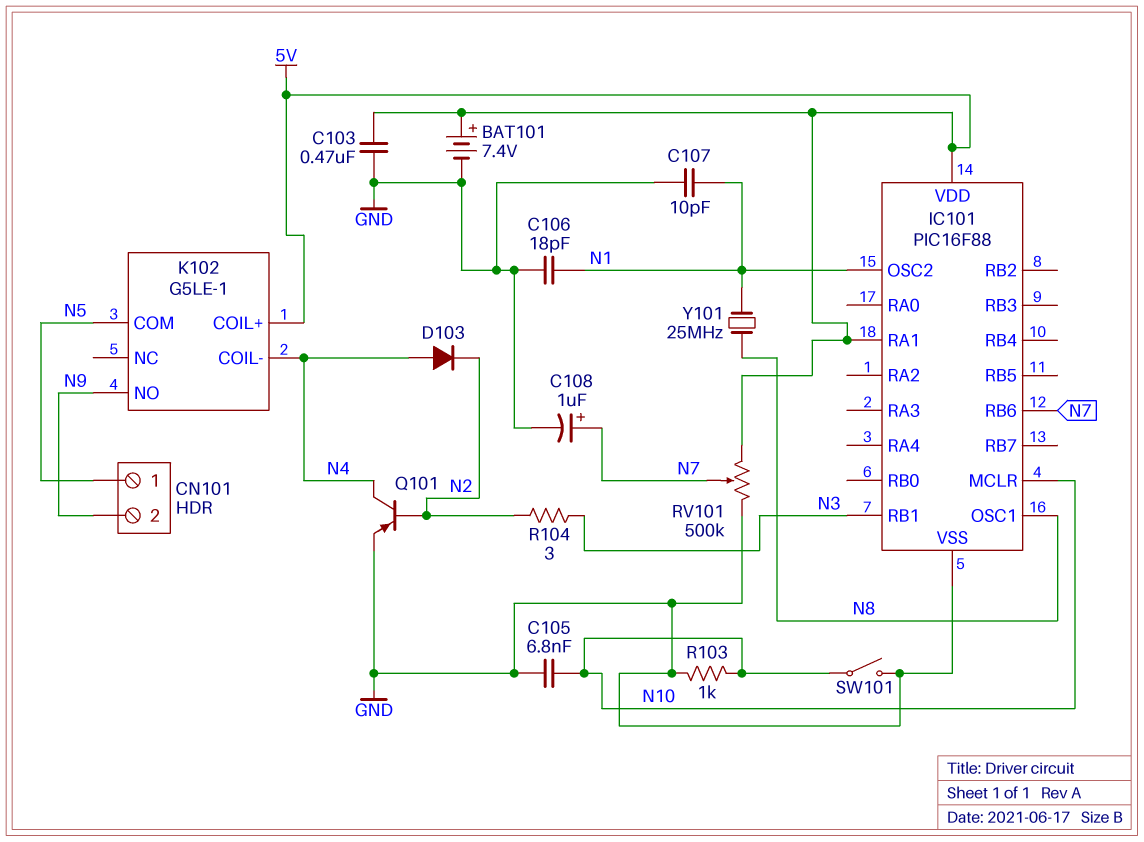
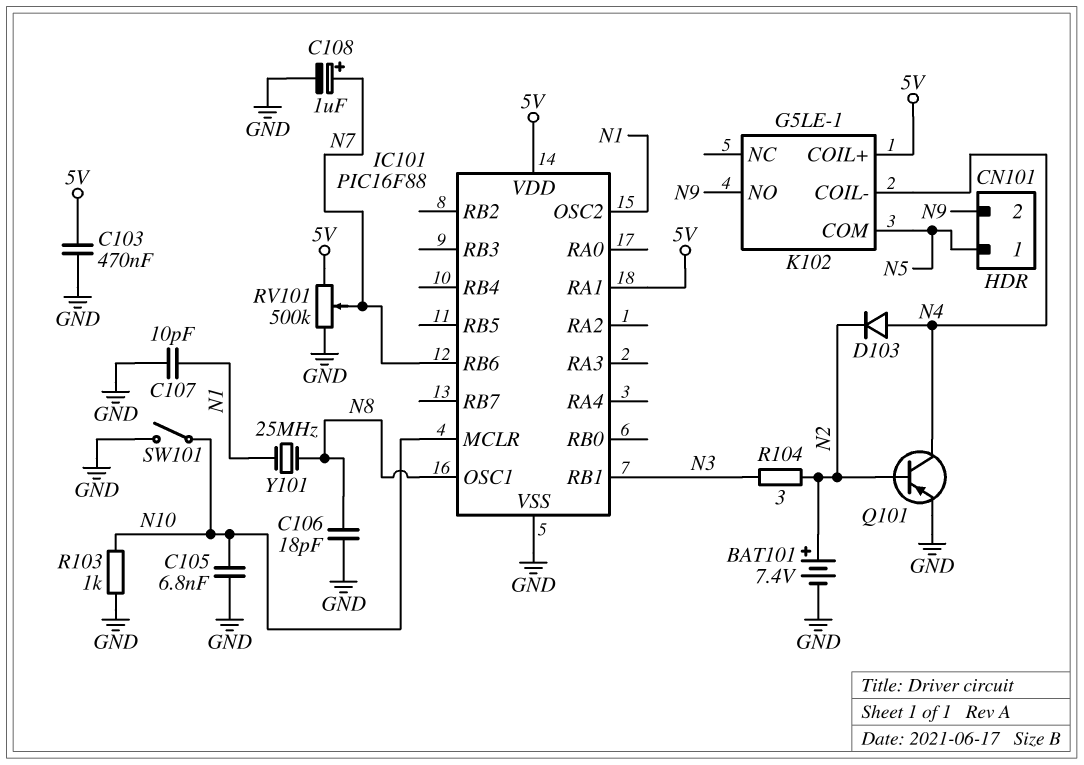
BAT101: 7.4V (plus 5V, minus GND) -> 7.4V (plus N2, minus GND)
C106: 18pF (GND, N1) -> 18pF (GND, N8)

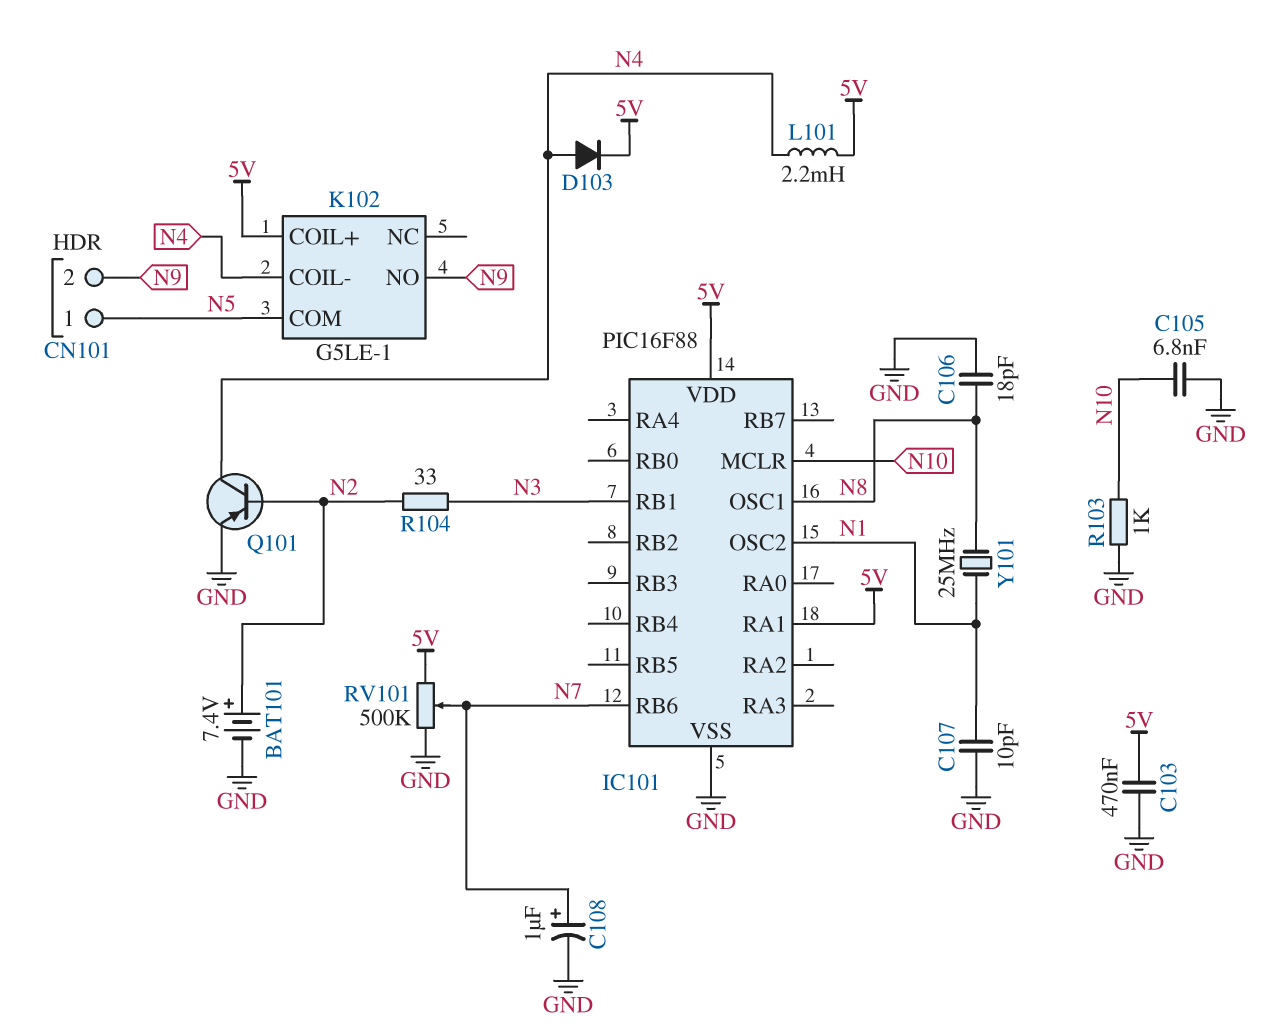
D103: diode (A N4, K N2) -> diode (A N4, K 5V)
L101: none -> 2.2mH (5V, N4)
R104: 3 (N2, N3) -> 33 (N2, N3)
SW101: switch (GND, N10) -> none

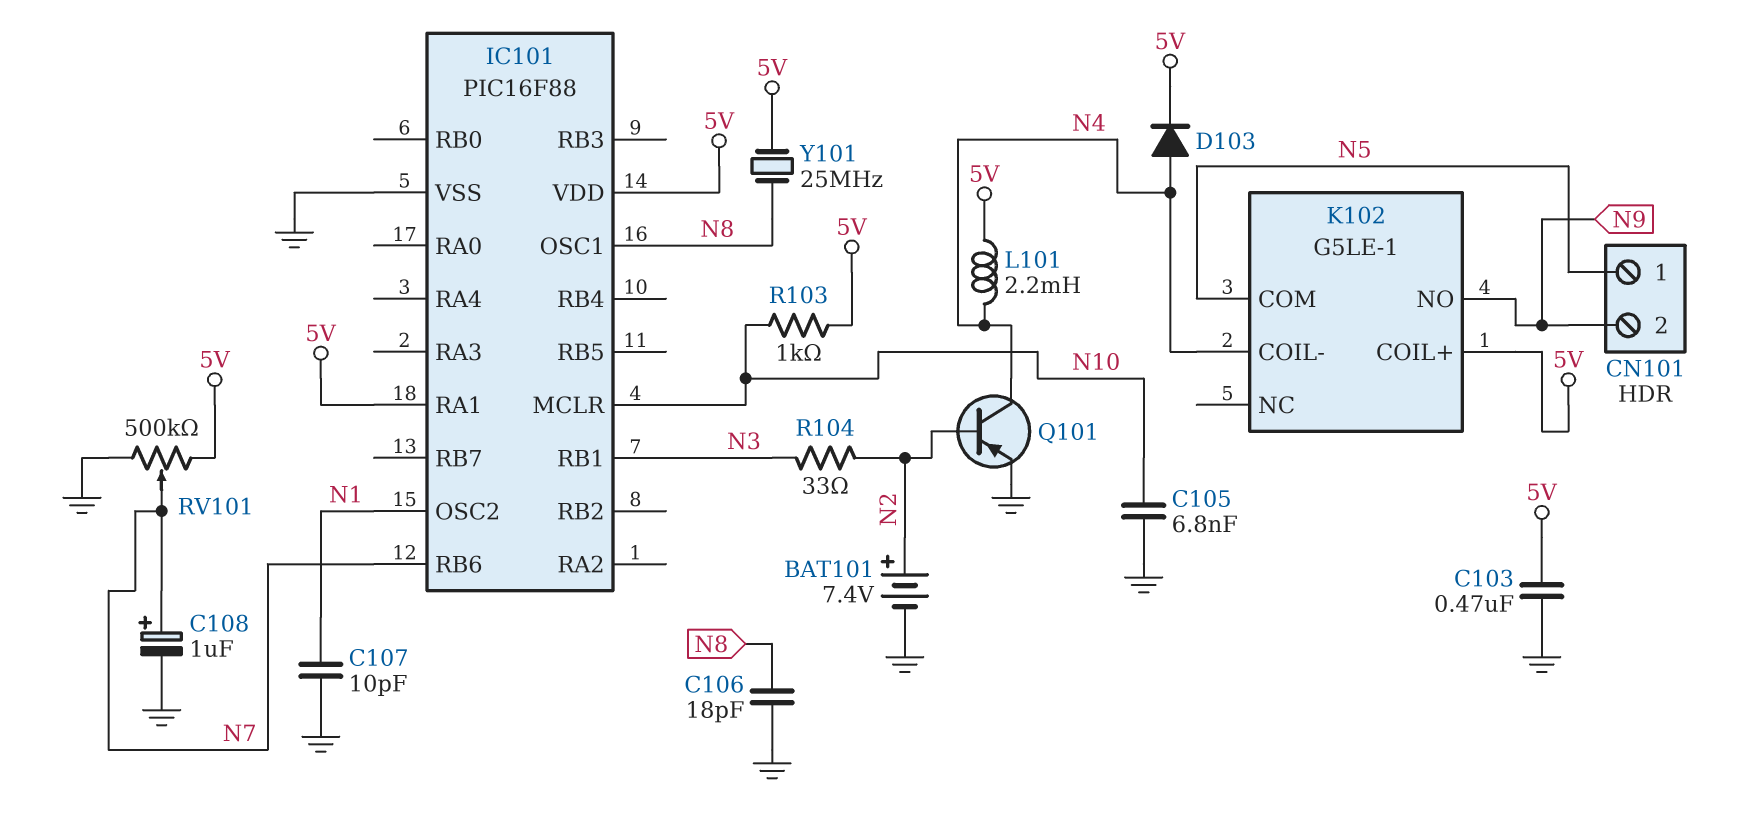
R103: 1k (GND, N10) -> 1k (5V, N10)
Y101: 25MHz (N1, N8) -> 25MHz (5V, N8)

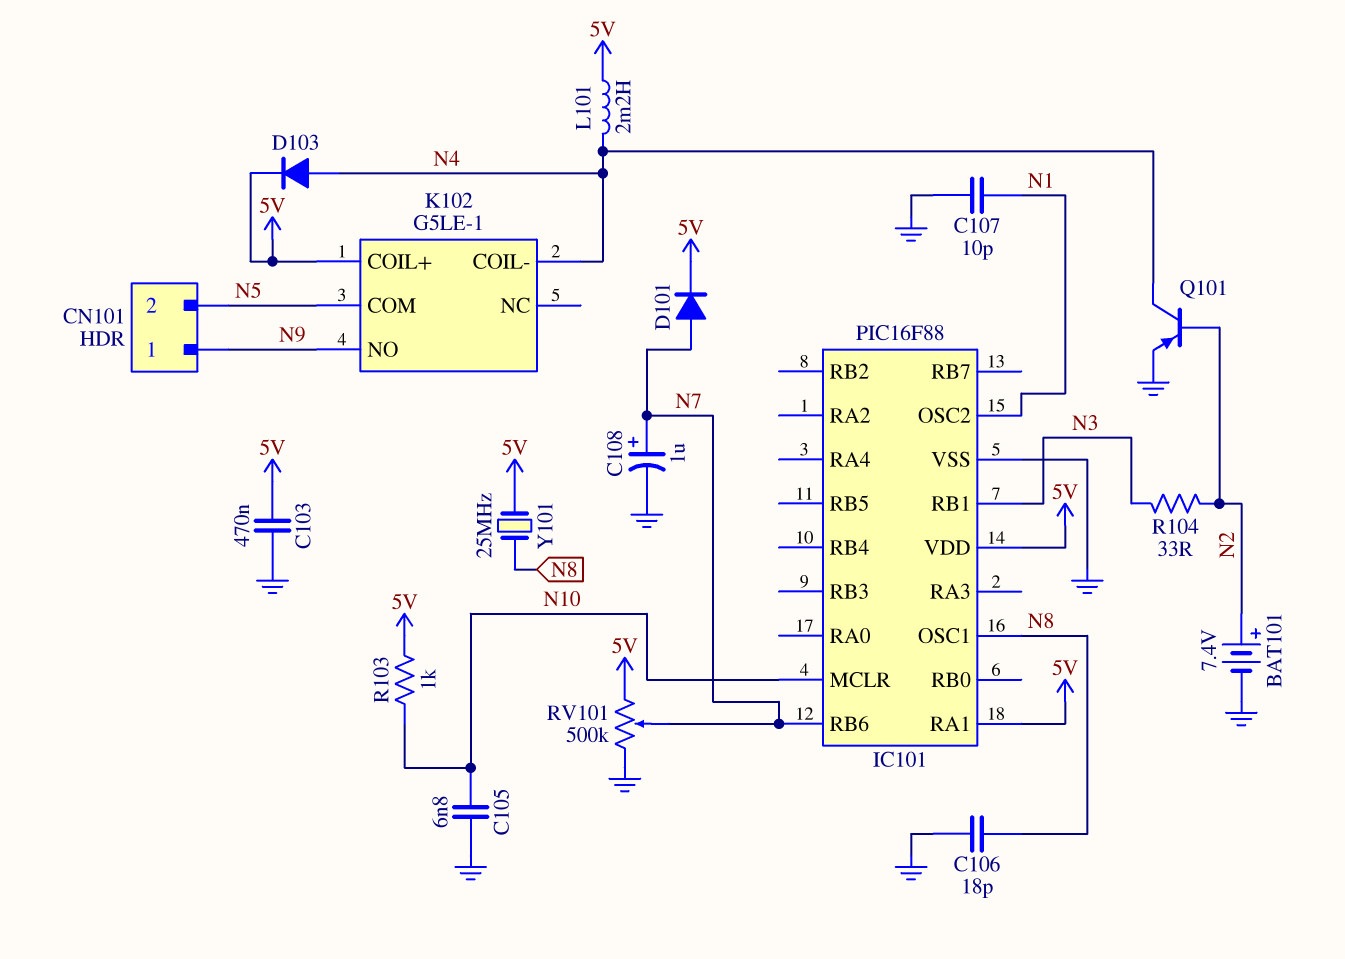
CN101 pin 1: N5 -> N9
CN101 pin 2: N9 -> N5
D101: none -> diode (A N7, K 5V)

